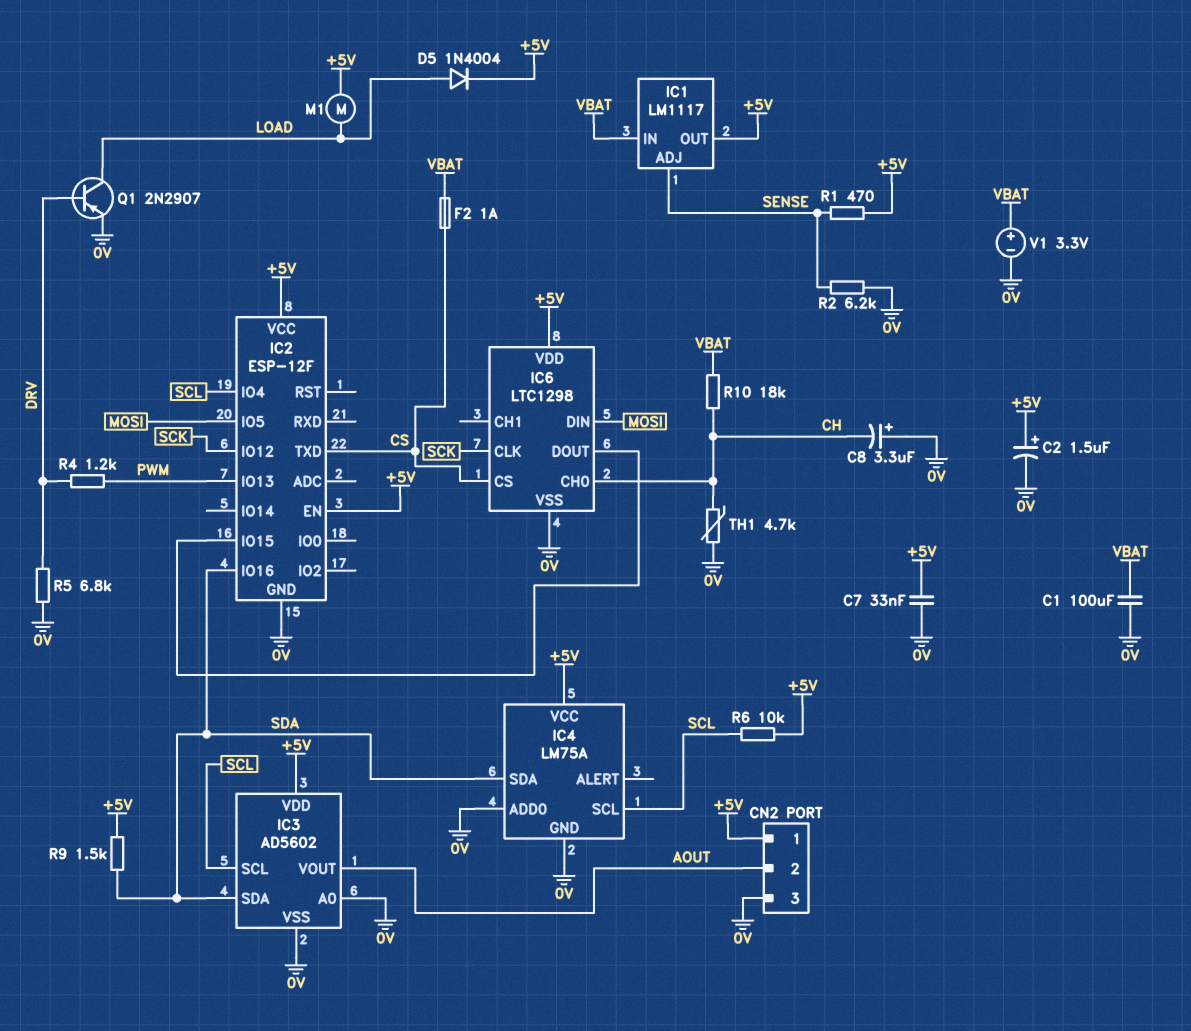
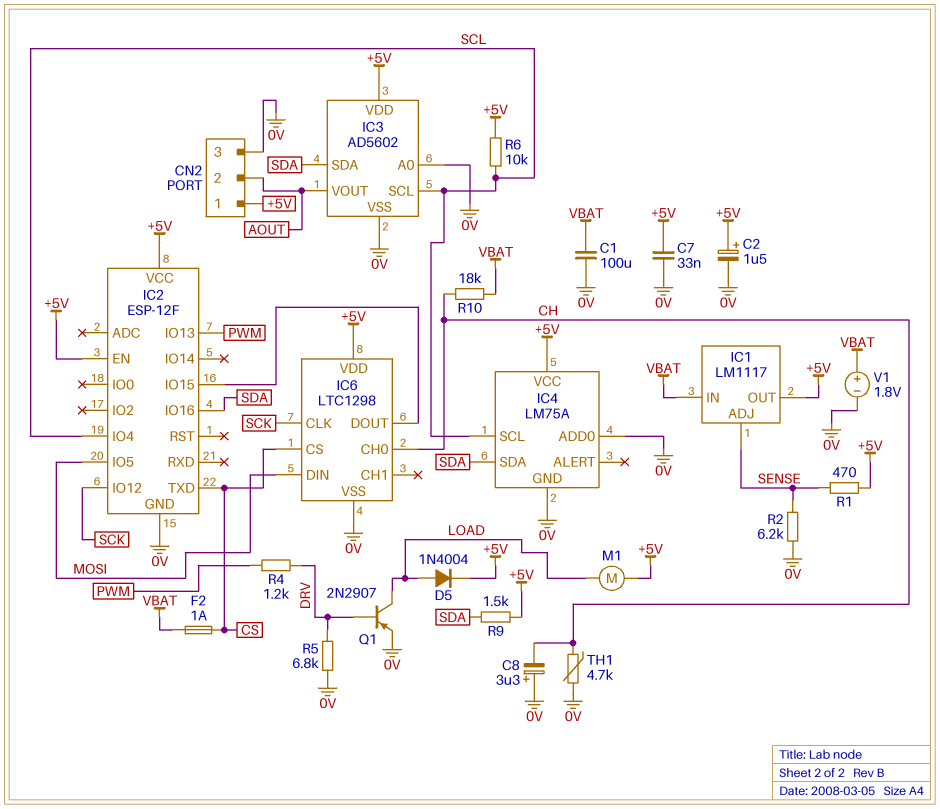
V1: 3.3V (plus VBAT, minus 0V) -> 1.8V (plus VBAT, minus 0V)

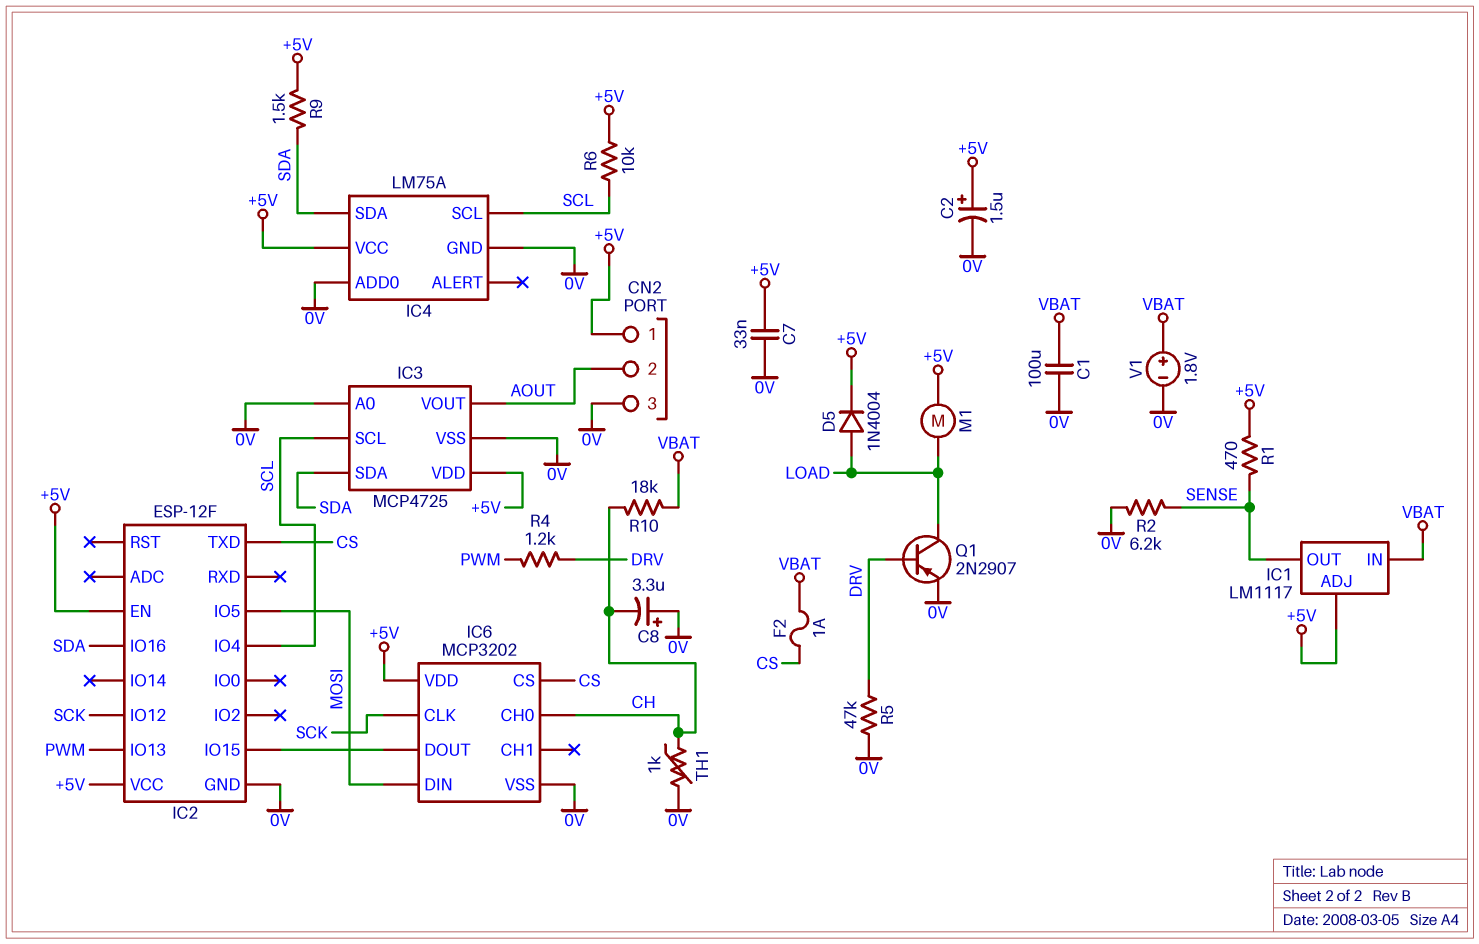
IC1 pin ADJ: SENSE -> +5V
IC1 pin OUT: +5V -> SENSE
IC3: AD5602 -> MCP4725
IC6: LTC1298 -> MCP3202
R5: 6.8k (0V, DRV) -> 47k (0V, DRV)
TH1: 4.7k (0V, CH) -> 1k (0V, CH)

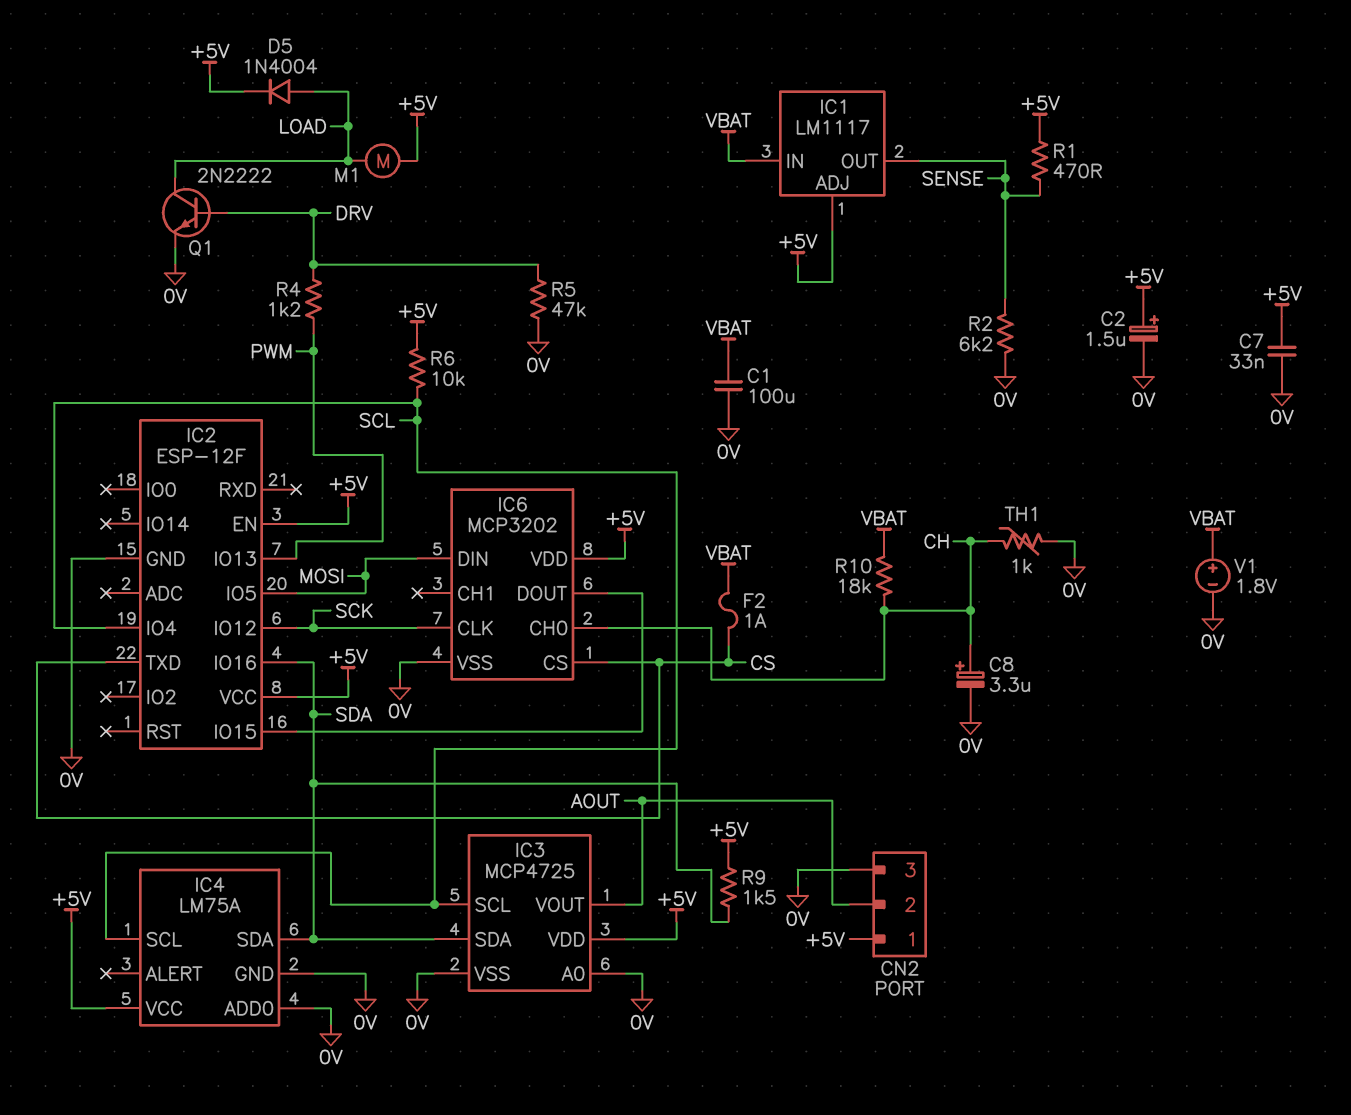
C8: 3.3uF (plus 0V, minus CH) -> 3.3uF (plus CH, minus 0V)
Q1: PNP 2N2907 (B DRV, C LOAD, E 0V) -> NPN 2N2222 (B DRV, C LOAD, E 0V)

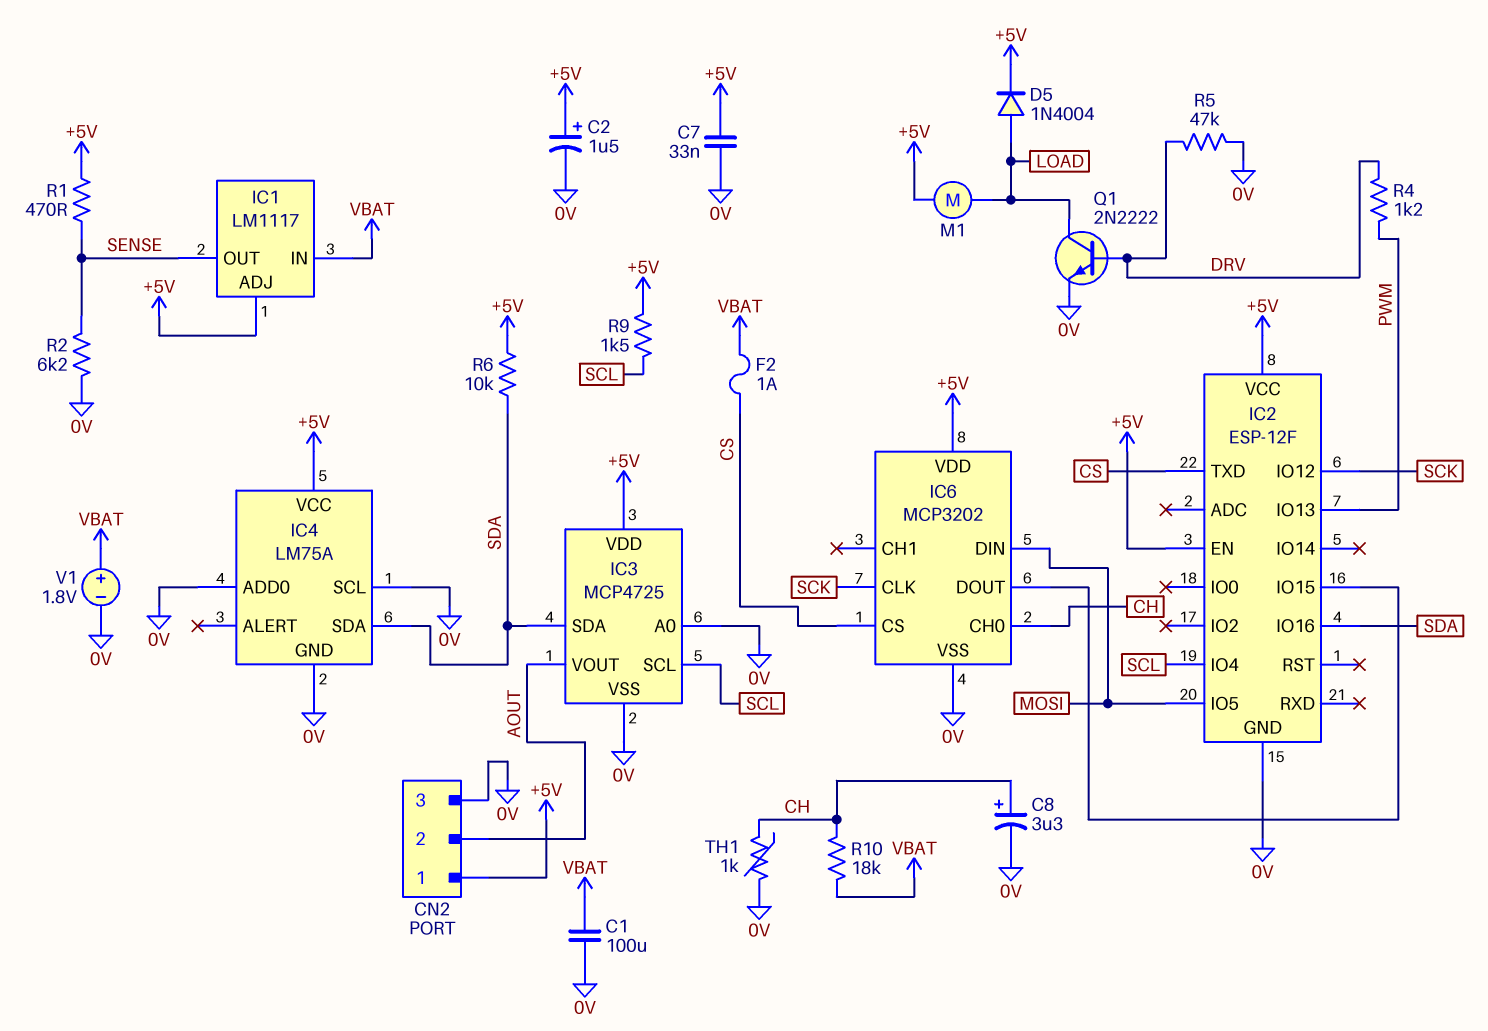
IC4 pin SCL: SCL -> 0V
R6: 10k (+5V, SCL) -> 10k (+5V, SDA)
R9: 1.5k (+5V, SDA) -> 1.5k (+5V, SCL)

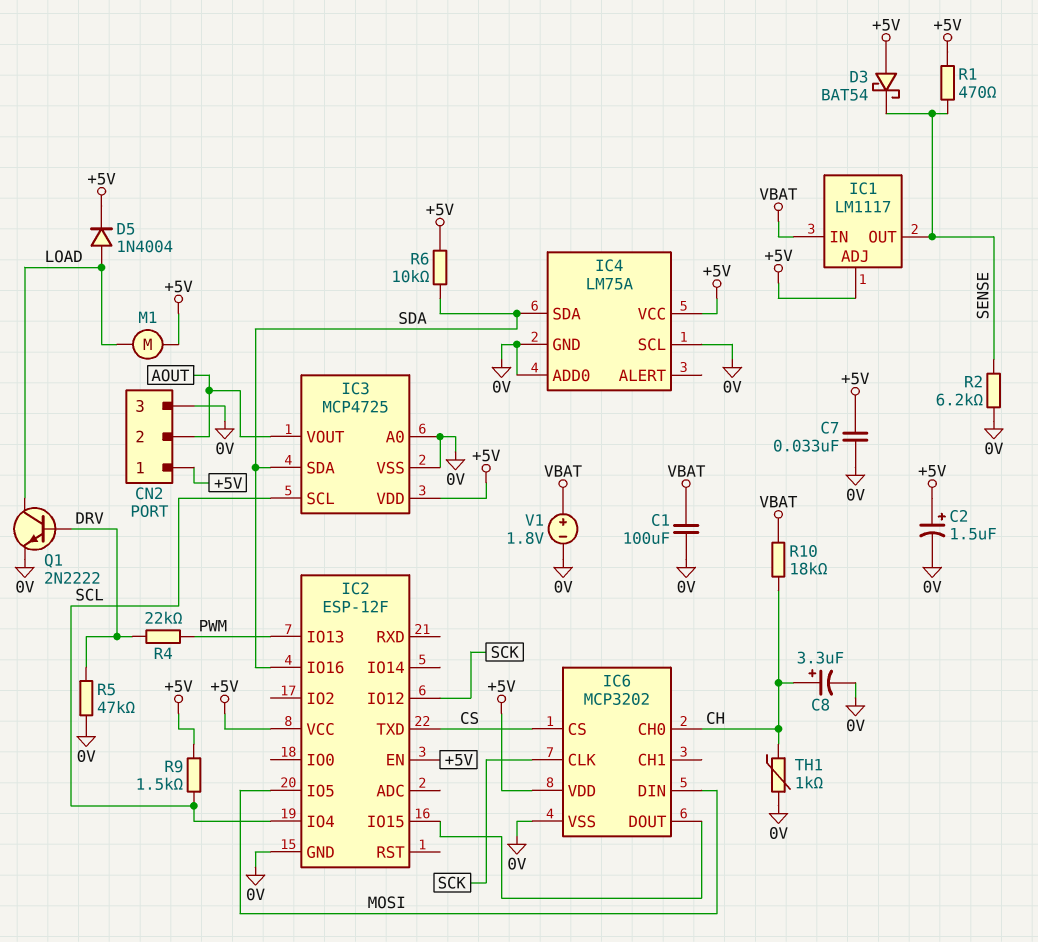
D3: none -> schottky BAT54 (A +5V, K SENSE)
F2: 1A (CS, VBAT) -> none
R4: 1.2k (DRV, PWM) -> 22k (DRV, PWM)

